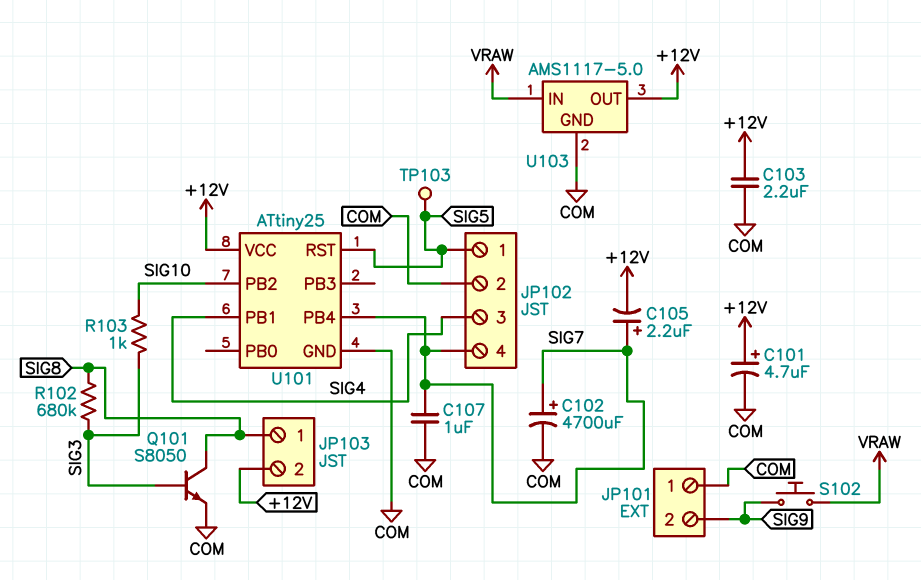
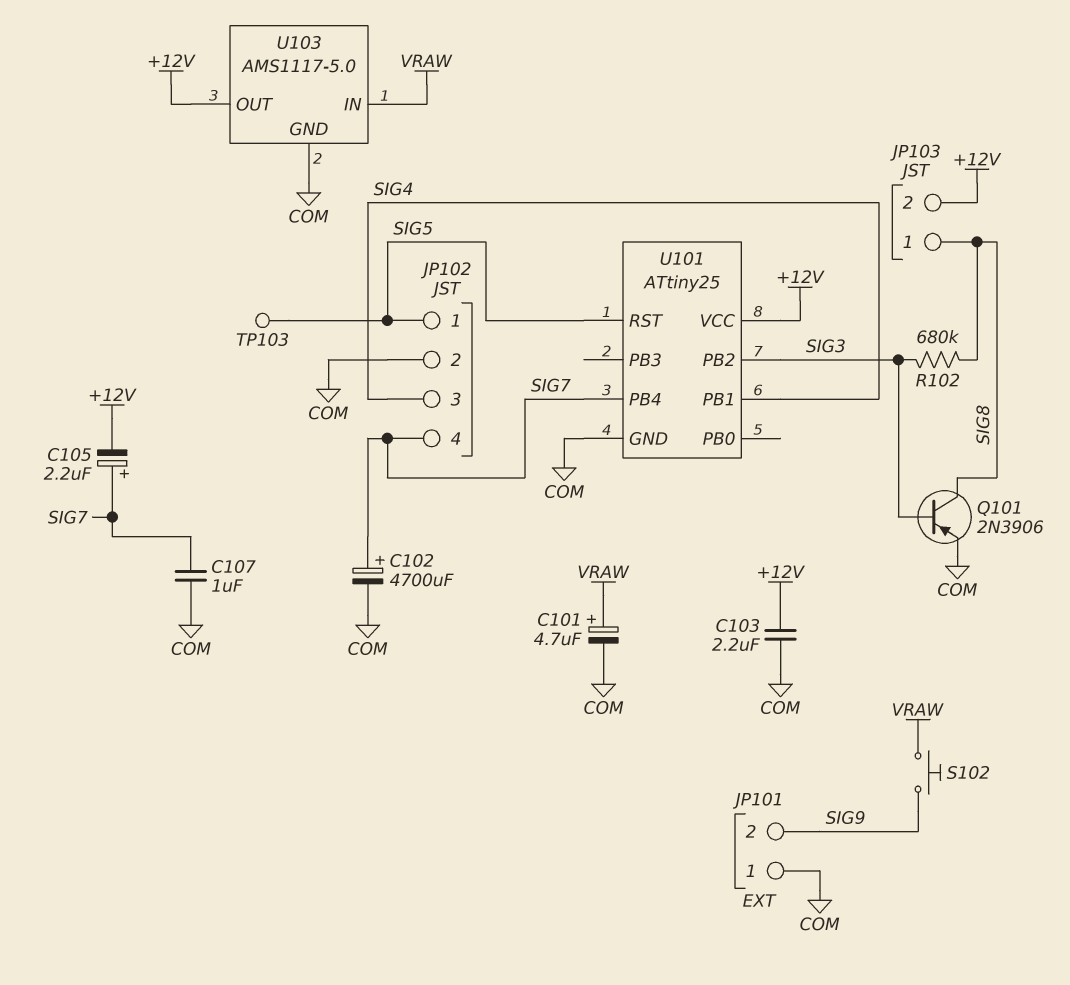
C101: 4.7uF (plus +12V, minus COM) -> 4.7uF (plus VRAW, minus COM)
Q101: NPN S8050 (B SIG3, C SIG8, E COM) -> PNP 2N3906 (B SIG3, C SIG8, E COM)
R103: 1k (SIG3, SIG10) -> none
U101 pin PB2: SIG10 -> SIG3

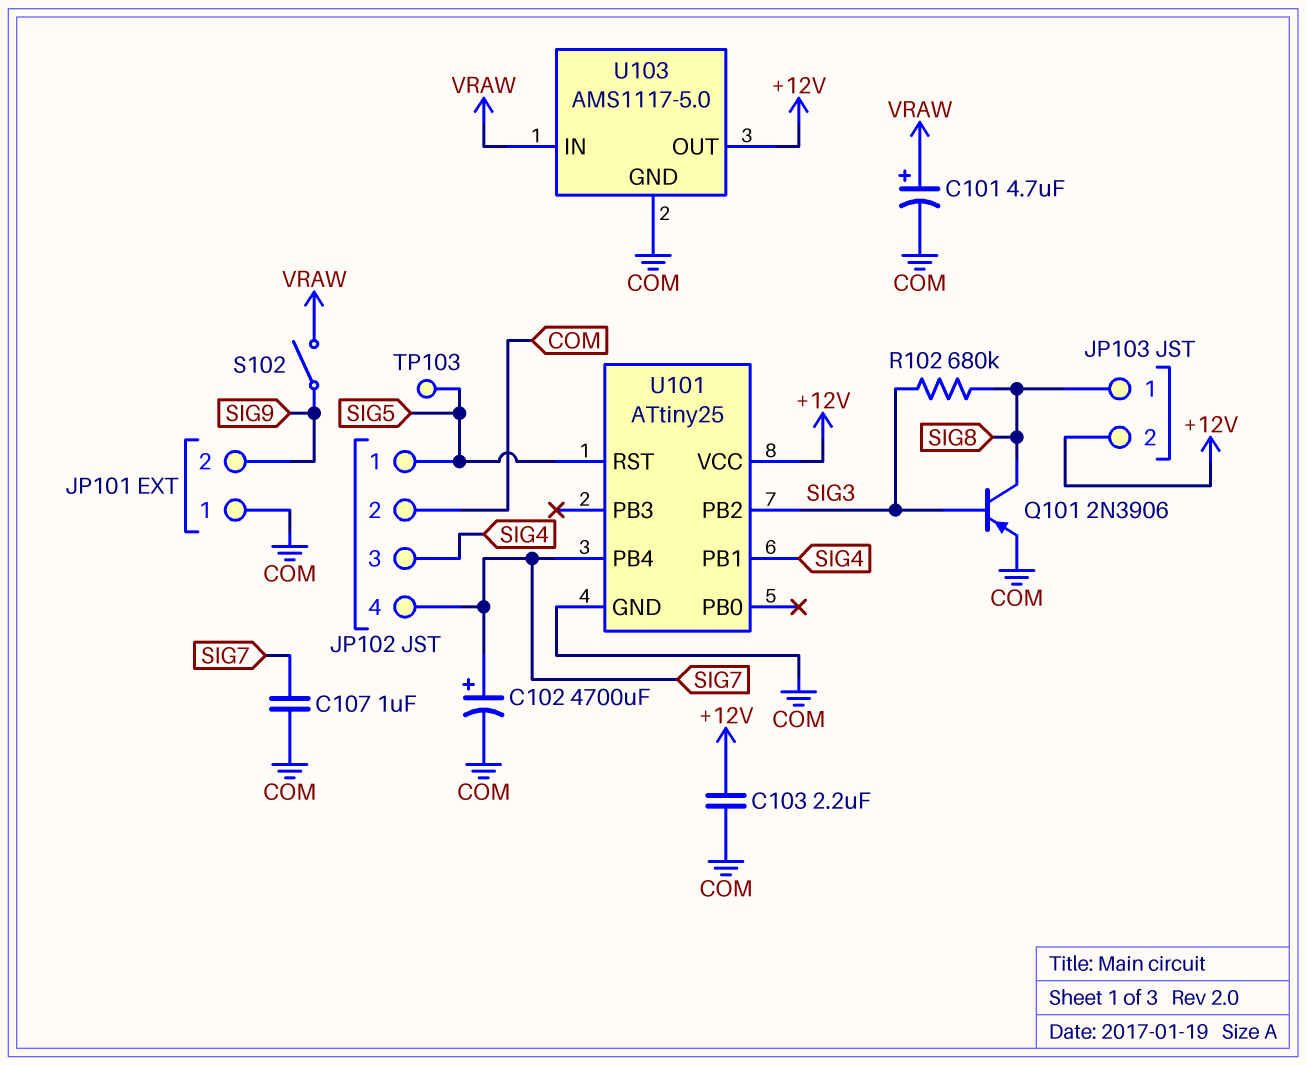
C105: 2.2uF (plus SIG7, minus +12V) -> none
S102: button (SIG9, VRAW) -> switch (SIG9, VRAW)

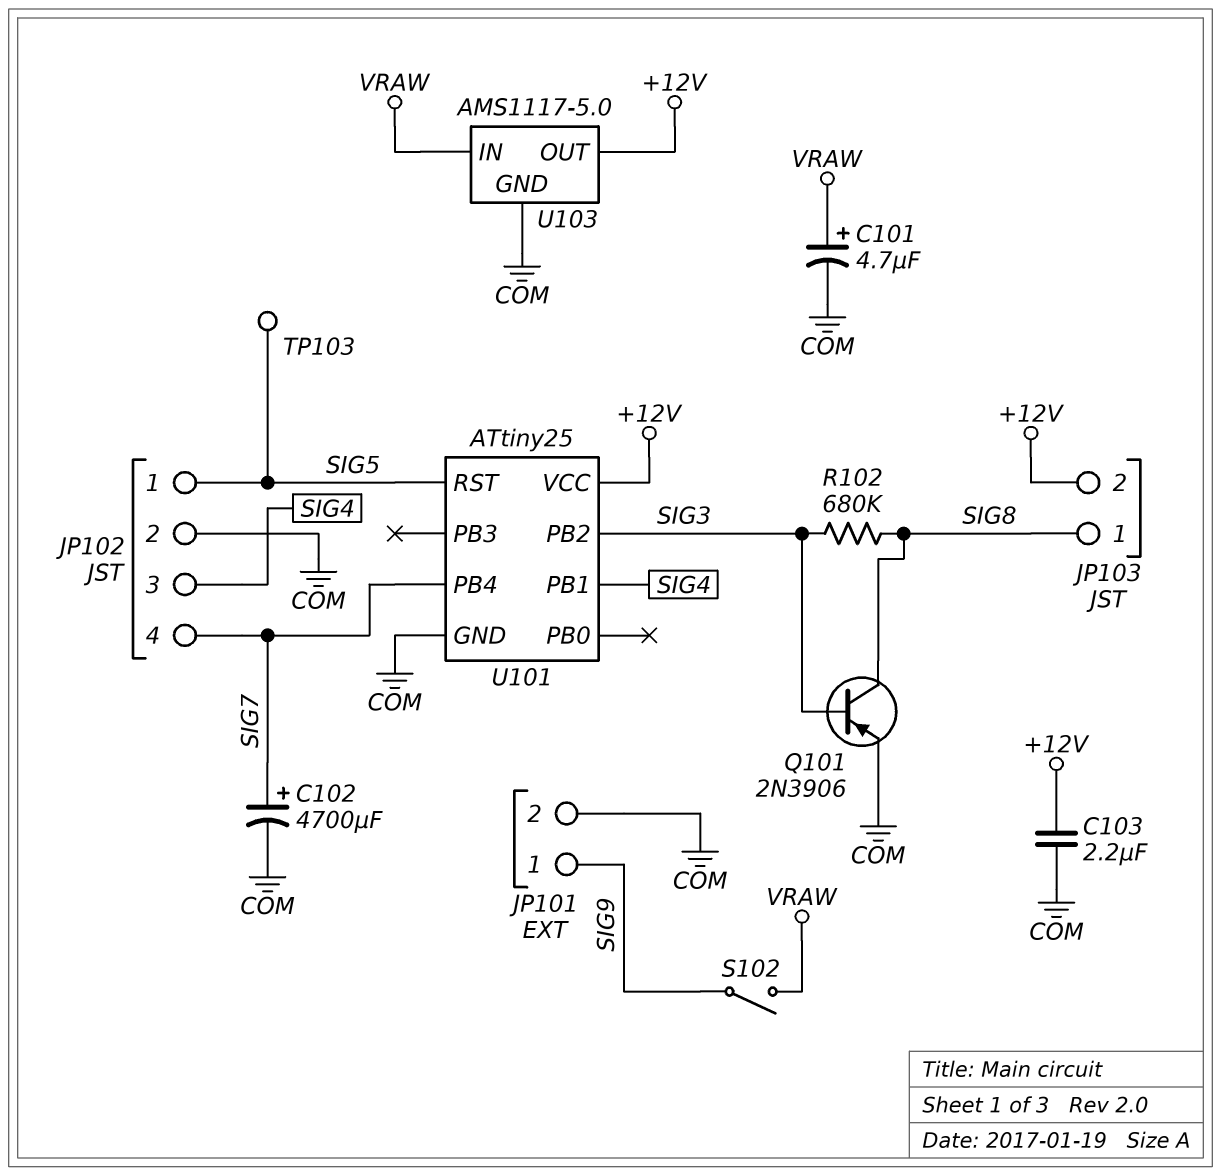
C107: 1uF (COM, SIG7) -> none
JP101 pin 1: COM -> SIG9
JP101 pin 2: SIG9 -> COM

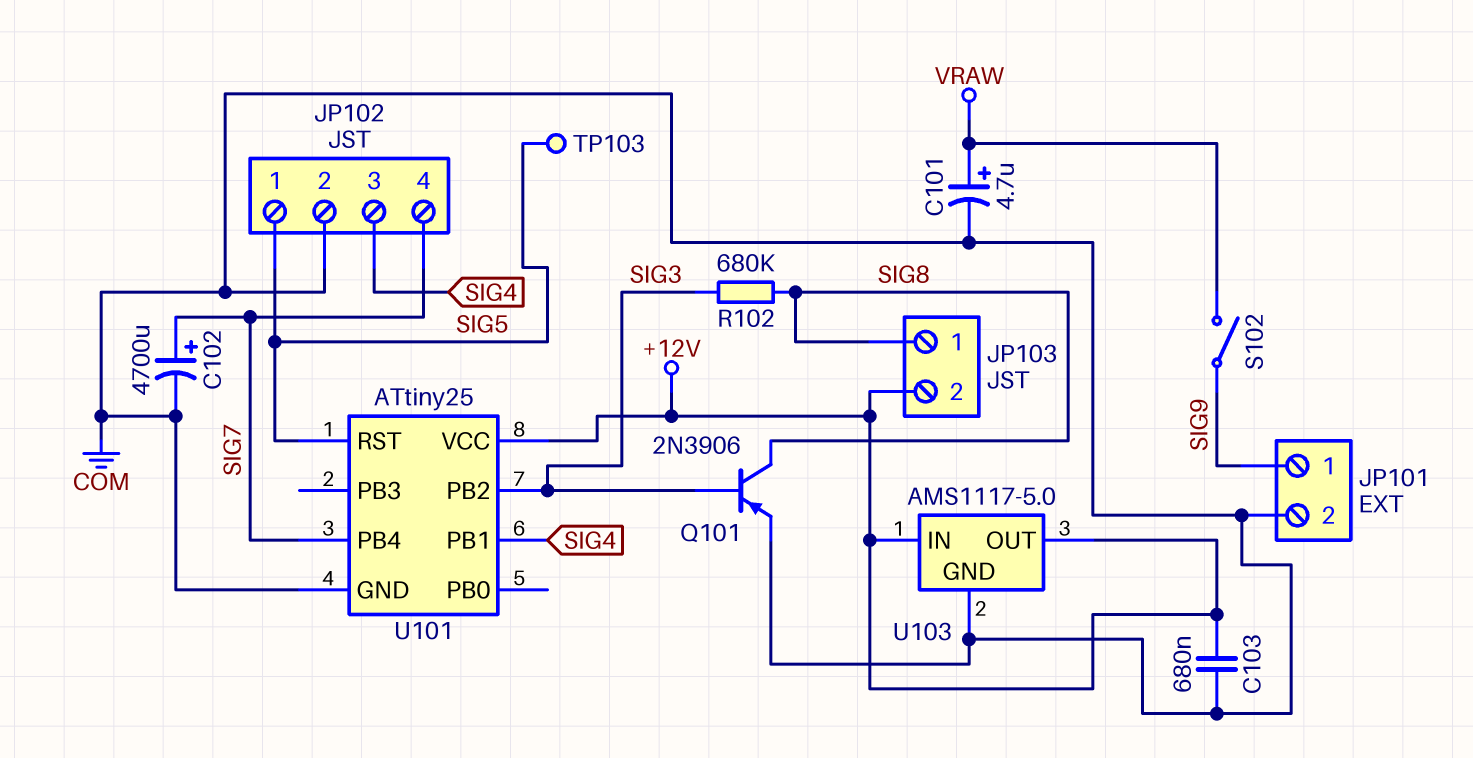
C103: 2.2uF (+12V, COM) -> 680nF (+12V, COM)
U103 pin IN: VRAW -> +12V

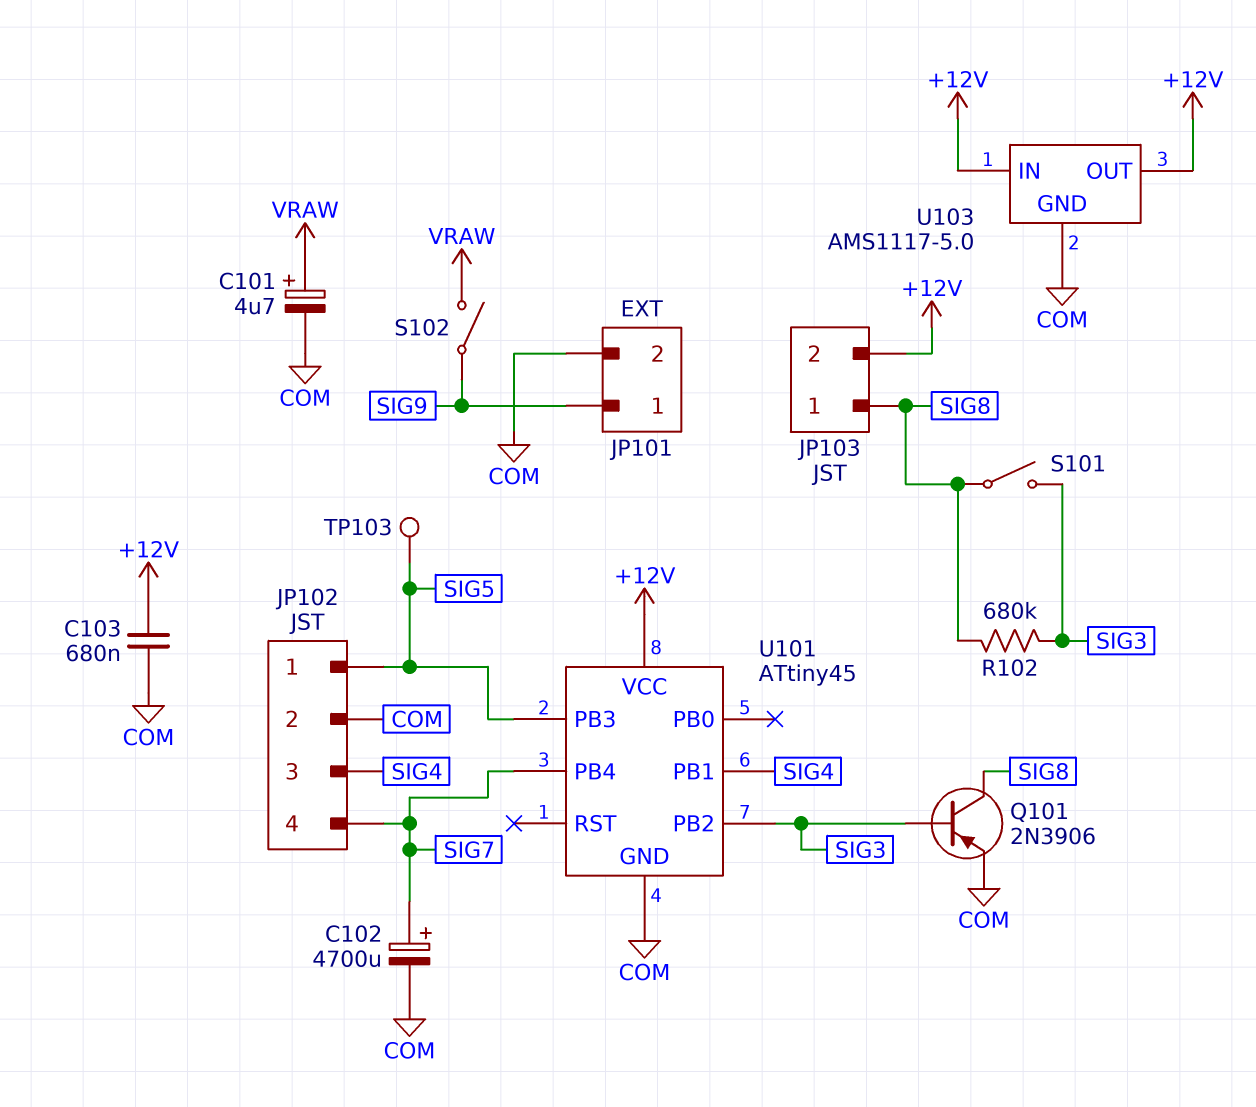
S101: none -> switch (SIG3, SIG8)
U101: ATtiny25 -> ATtiny45
U101 pin PB3: none -> SIG5
U101 pin RST: SIG5 -> none

